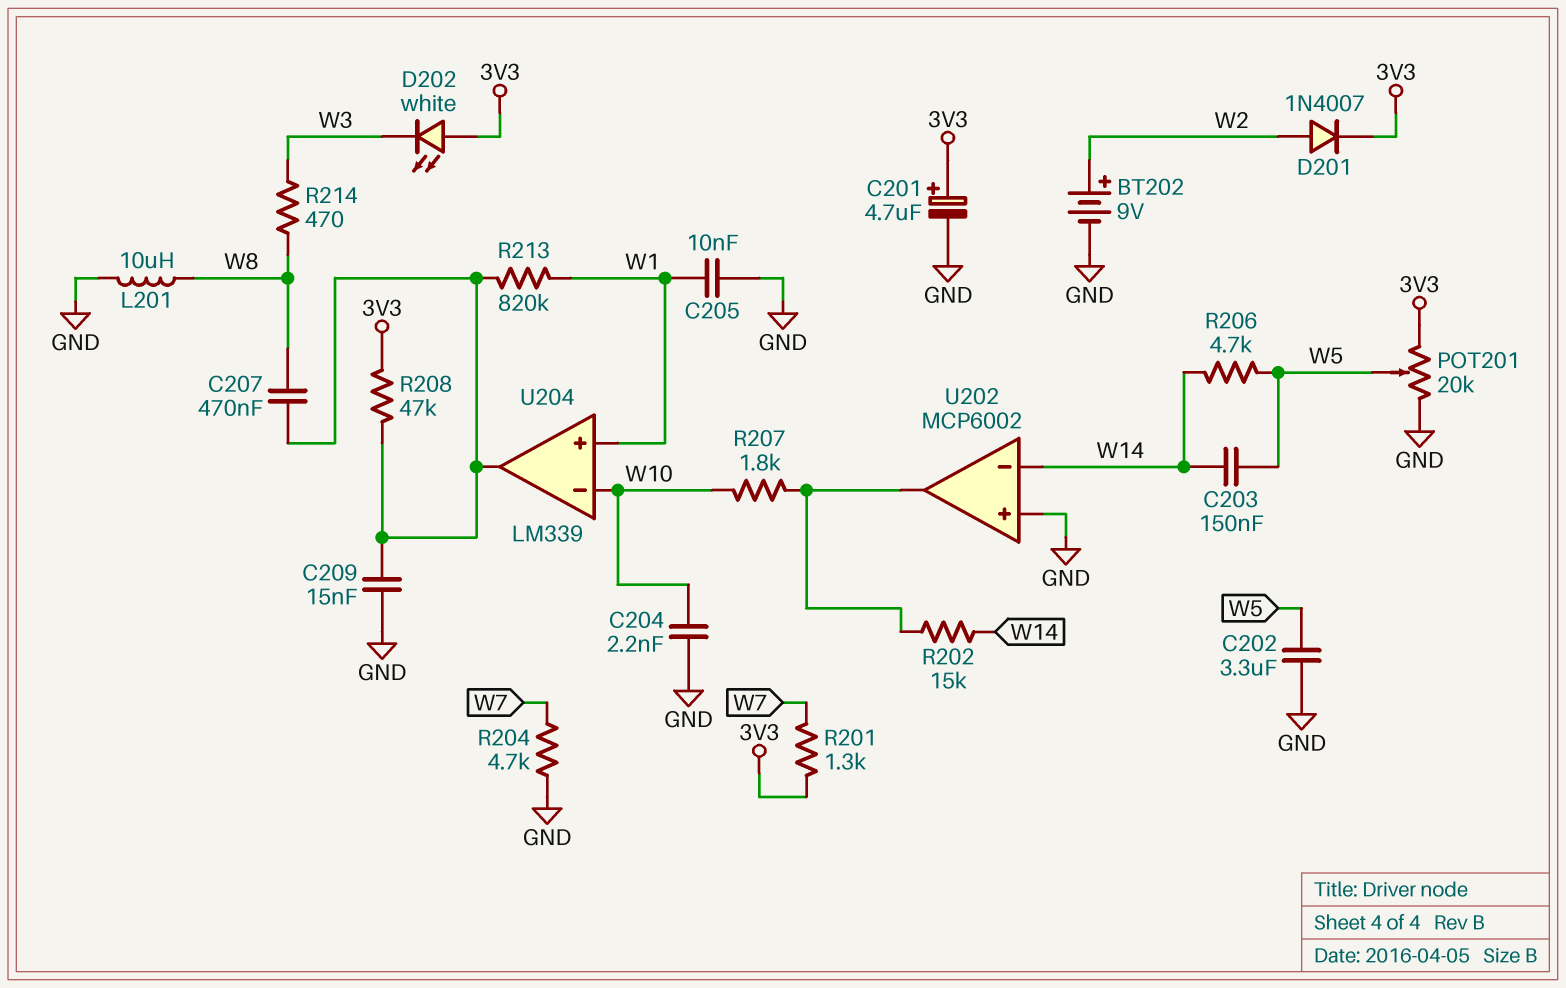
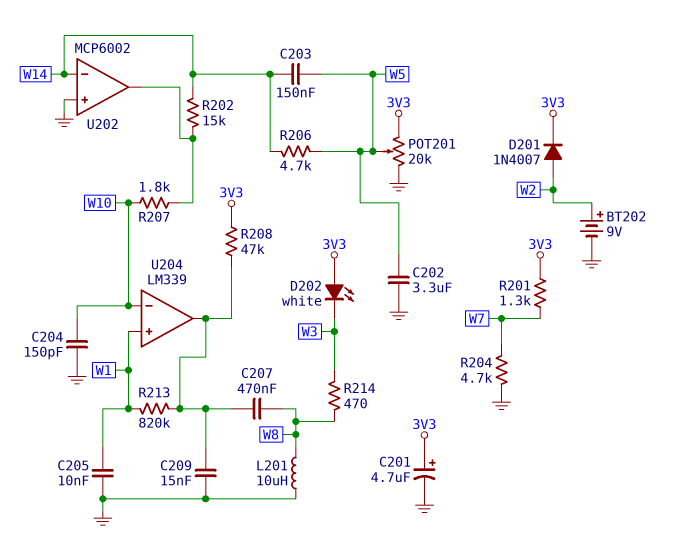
C204: 2.2nF (GND, W10) -> 150pF (GND, W10)

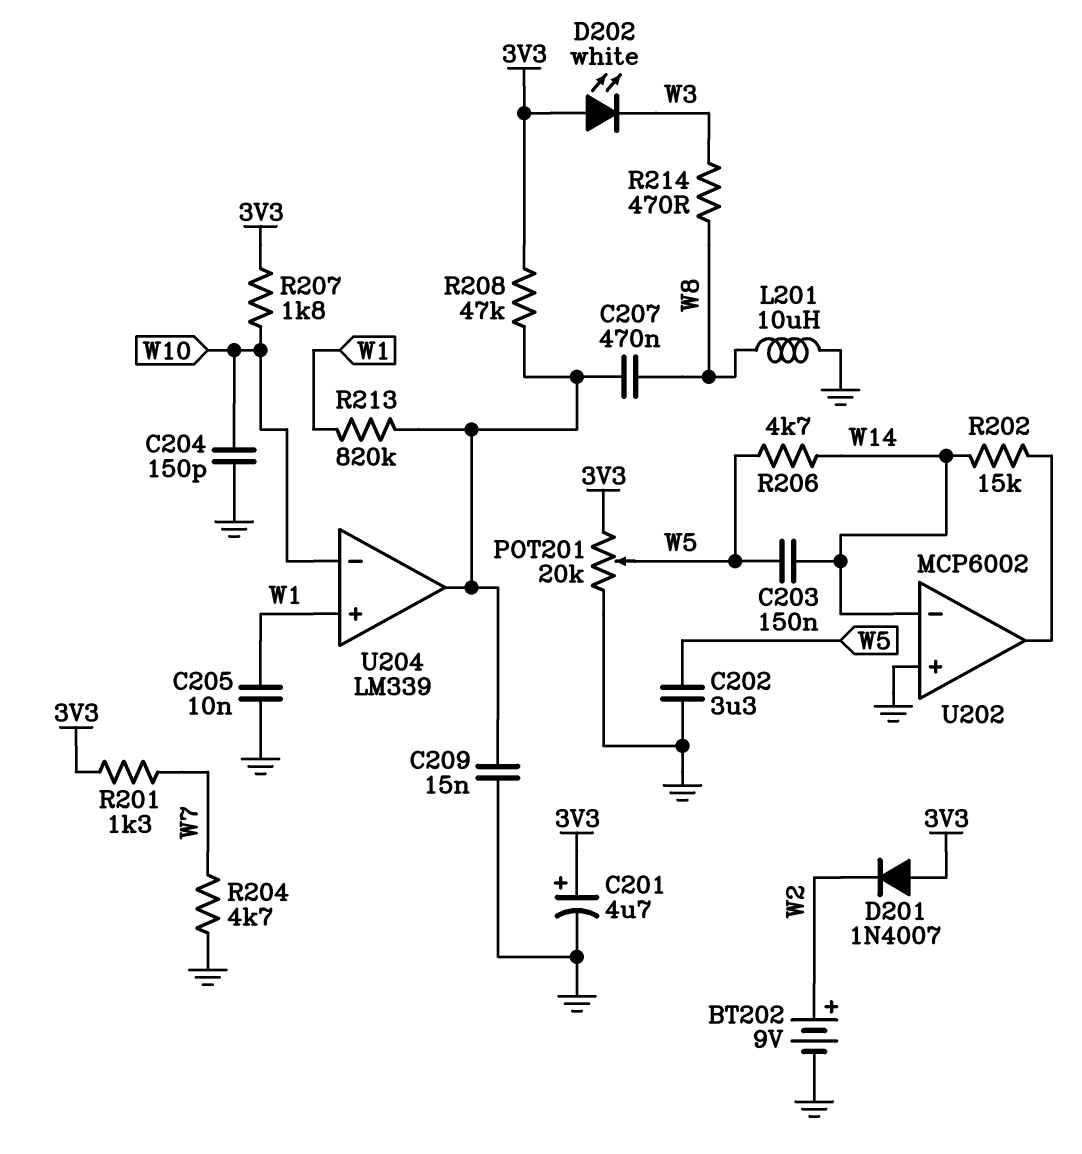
D201: diode 1N4007 (A W2, K 3V3) -> diode 1N4007 (A 3V3, K W2)
R207: 1.8k (U202/out, W10) -> 1.8k (3V3, W10)

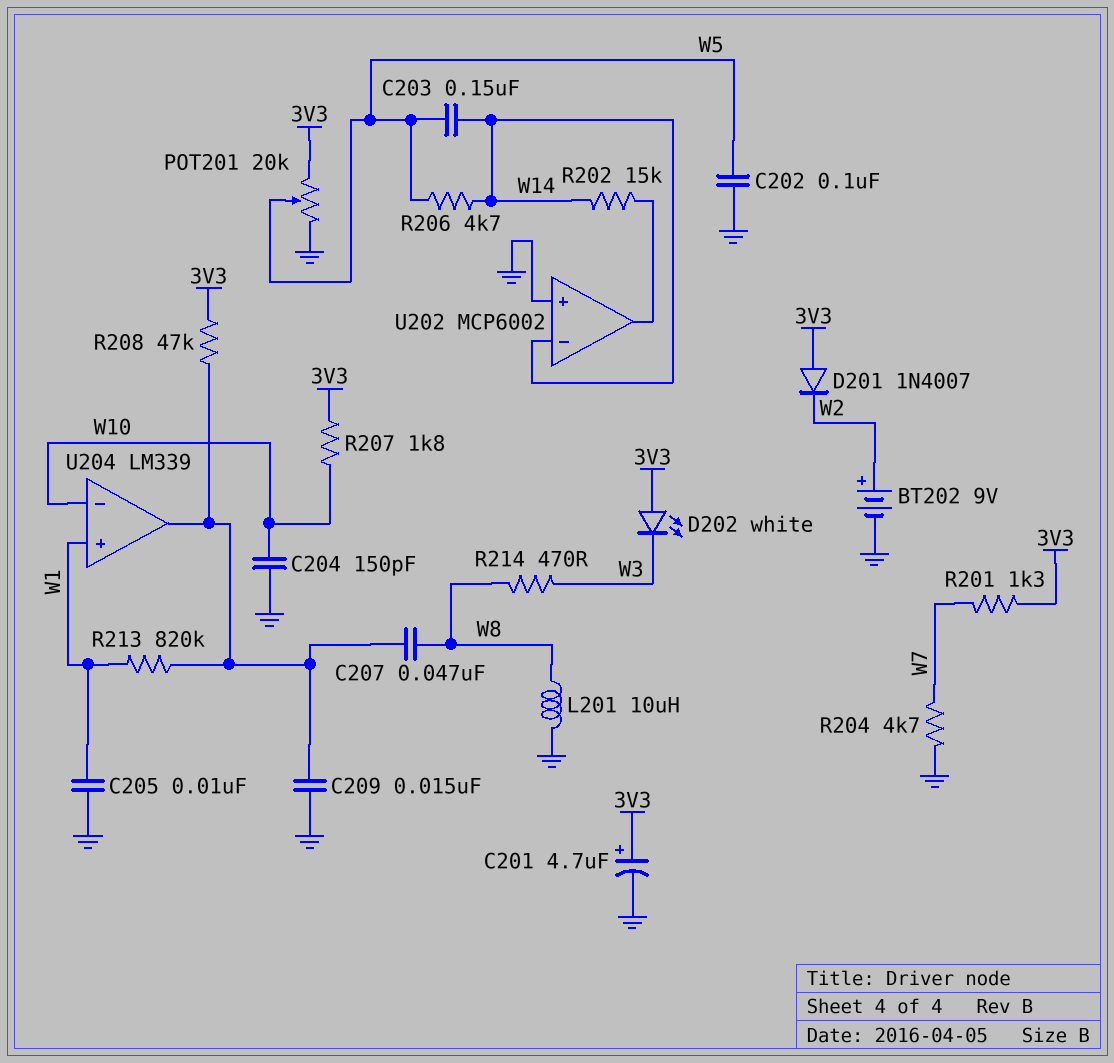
C202: 3.3uF (GND, W5) -> 100nF (GND, W5)
C207: 470nF (U204/out, W8) -> 47nF (U204/out, W8)

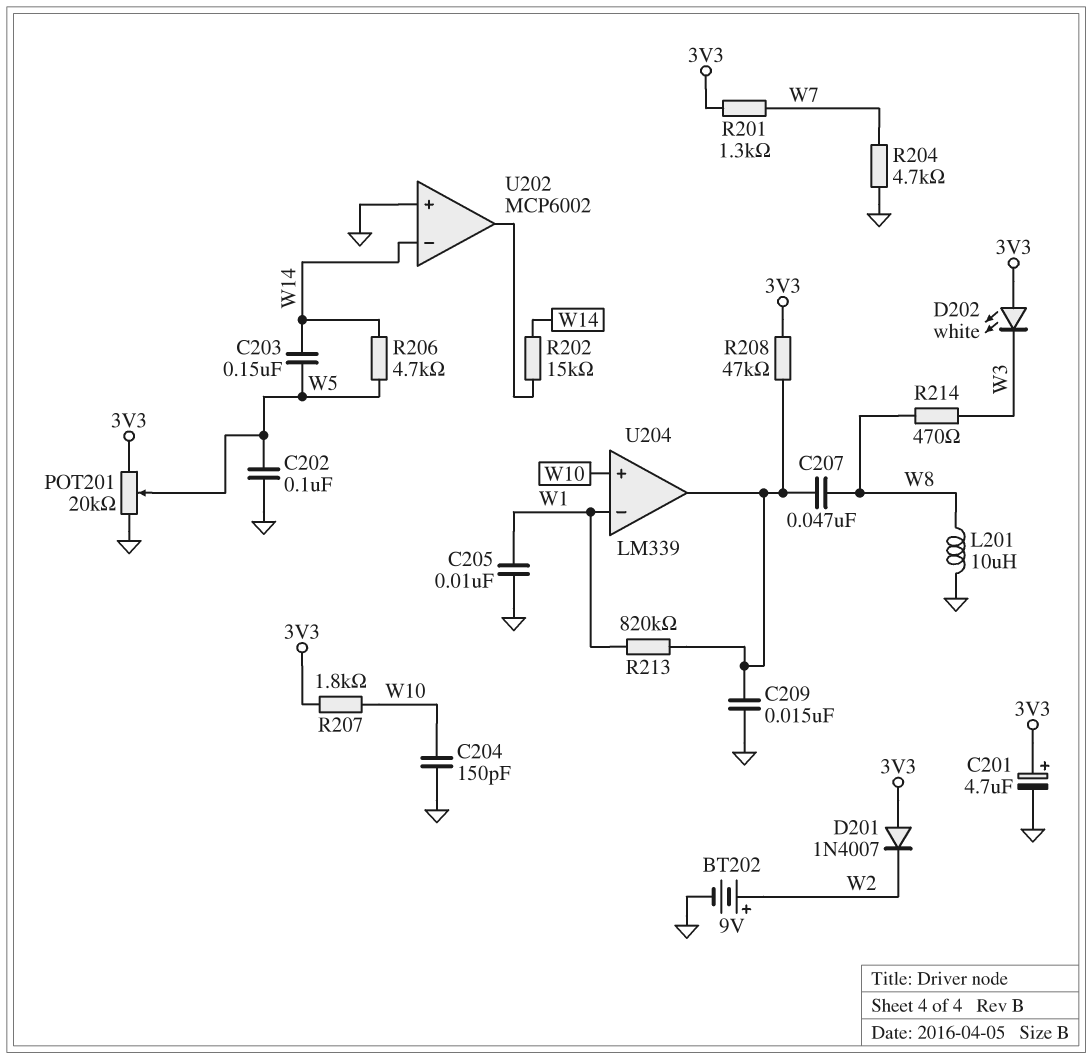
U204 pin in+: W1 -> W10
U204 pin in-: W10 -> W1

